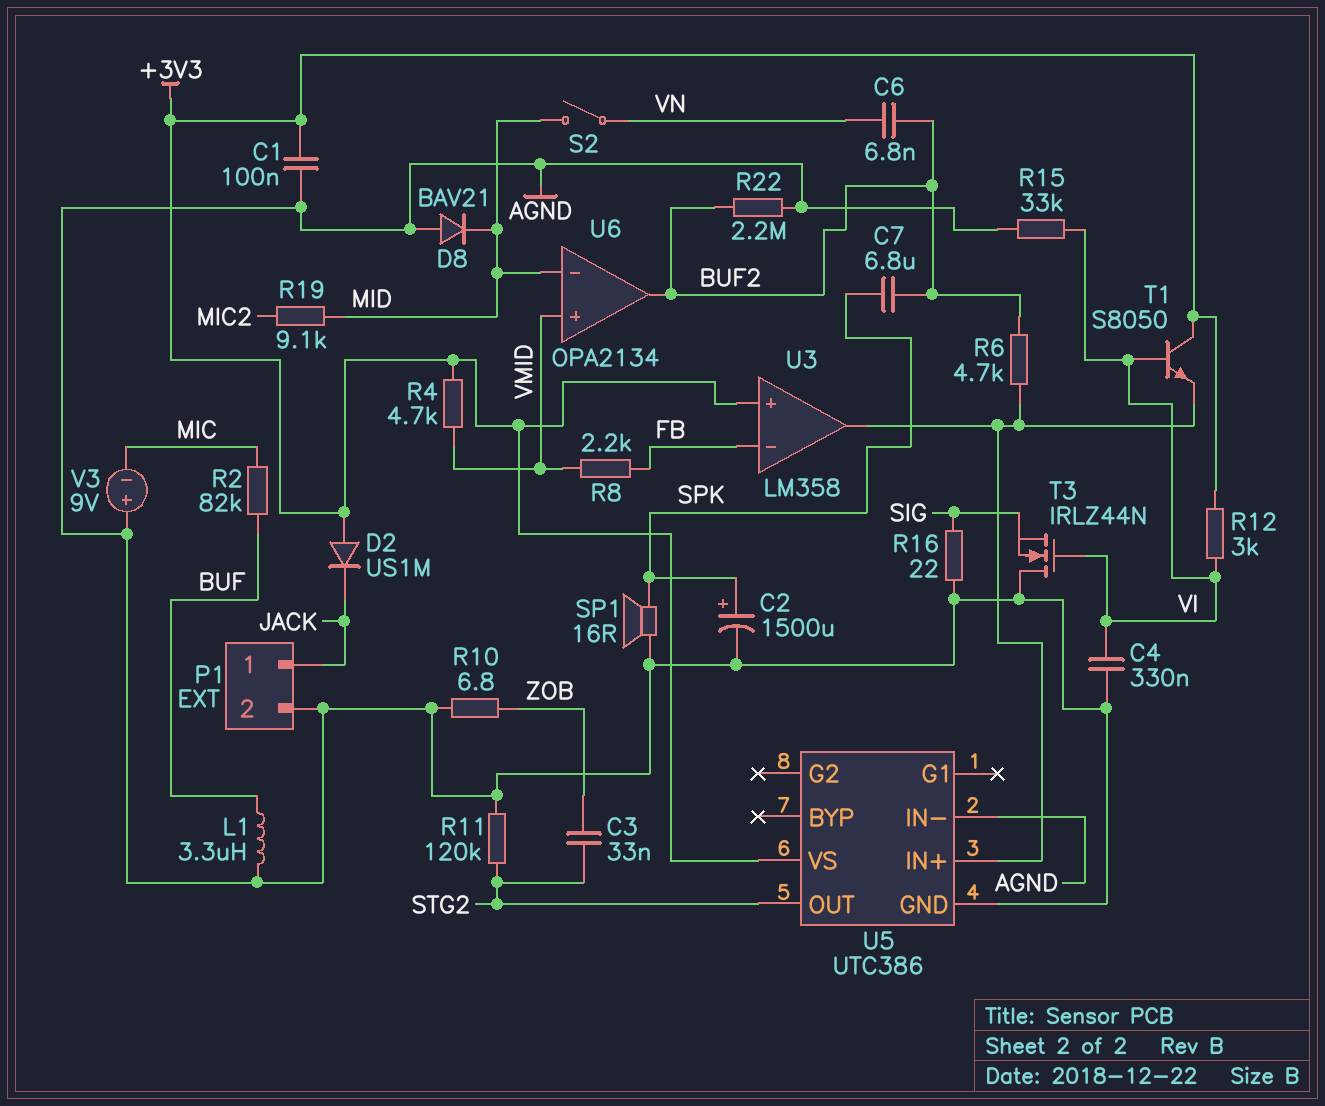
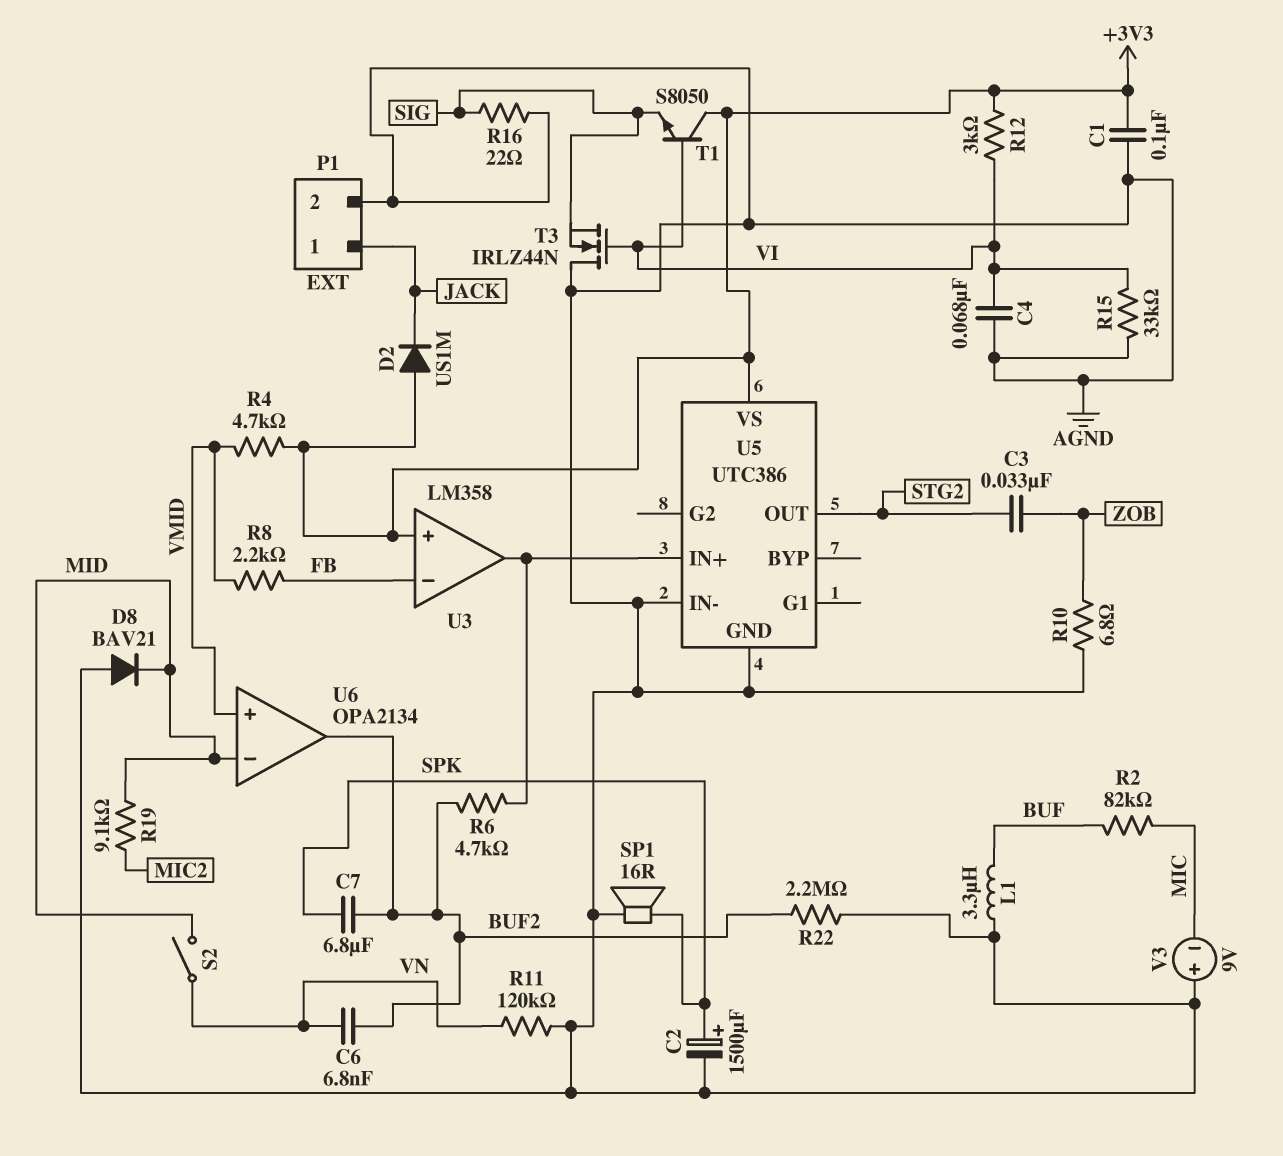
C4: 330nF (AGND, VI) -> 68nF (AGND, VI)
R11: 120k (AGND, STG2) -> 120k (AGND, VN)
T1: NPN S8050 (B VI, C +3V3, E U3/out) -> NPN S8050 (B VI, C +3V3, E SIG)

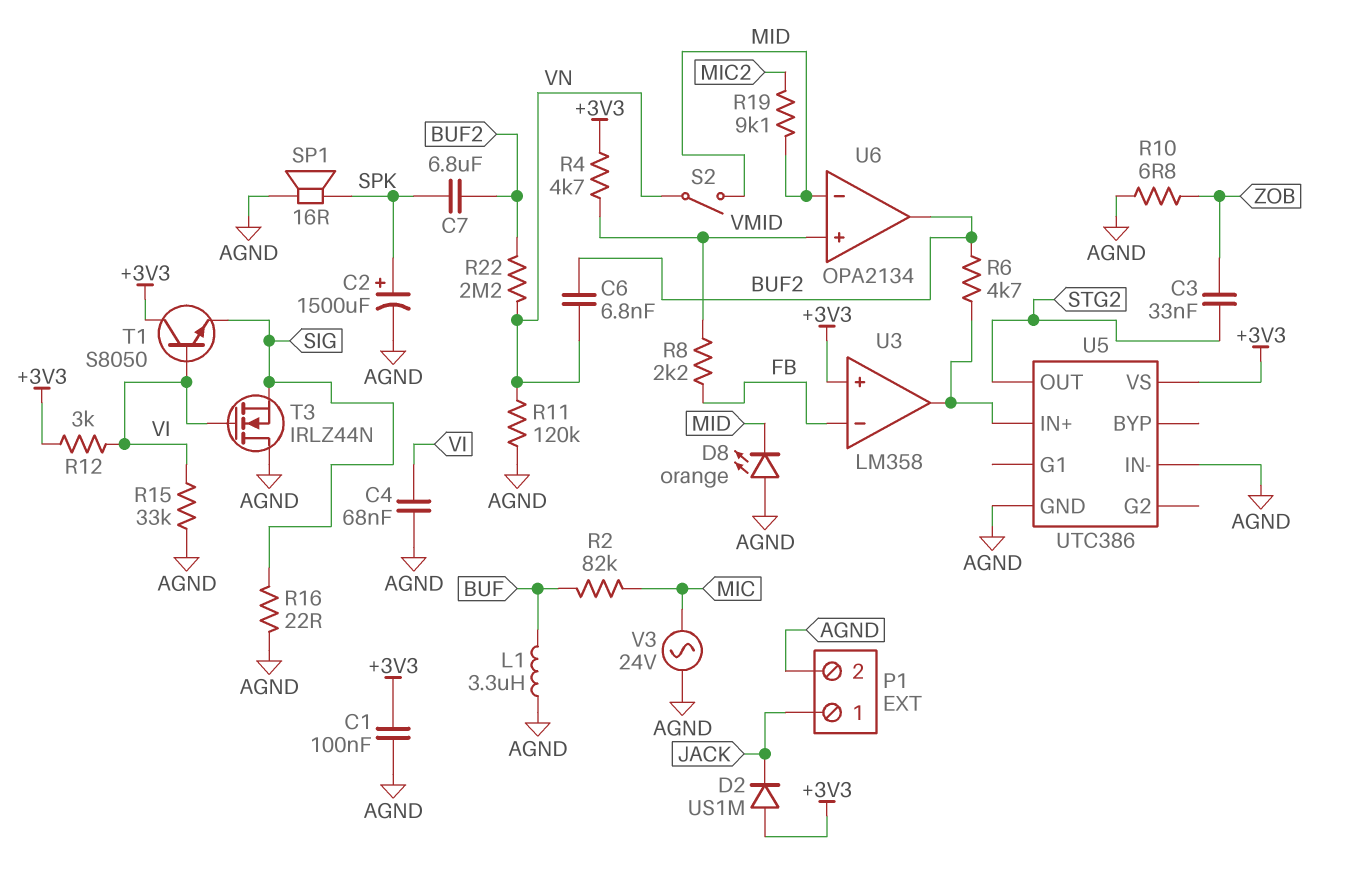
D8: diode BAV21 (A AGND, K MID) -> LED orange (A AGND, K MID)
R22: 2.2M (AGND, BUF2) -> 2.2M (BUF2, VN)
V3: 9V (plus AGND, minus MIC) -> AC 24V (AGND, MIC)

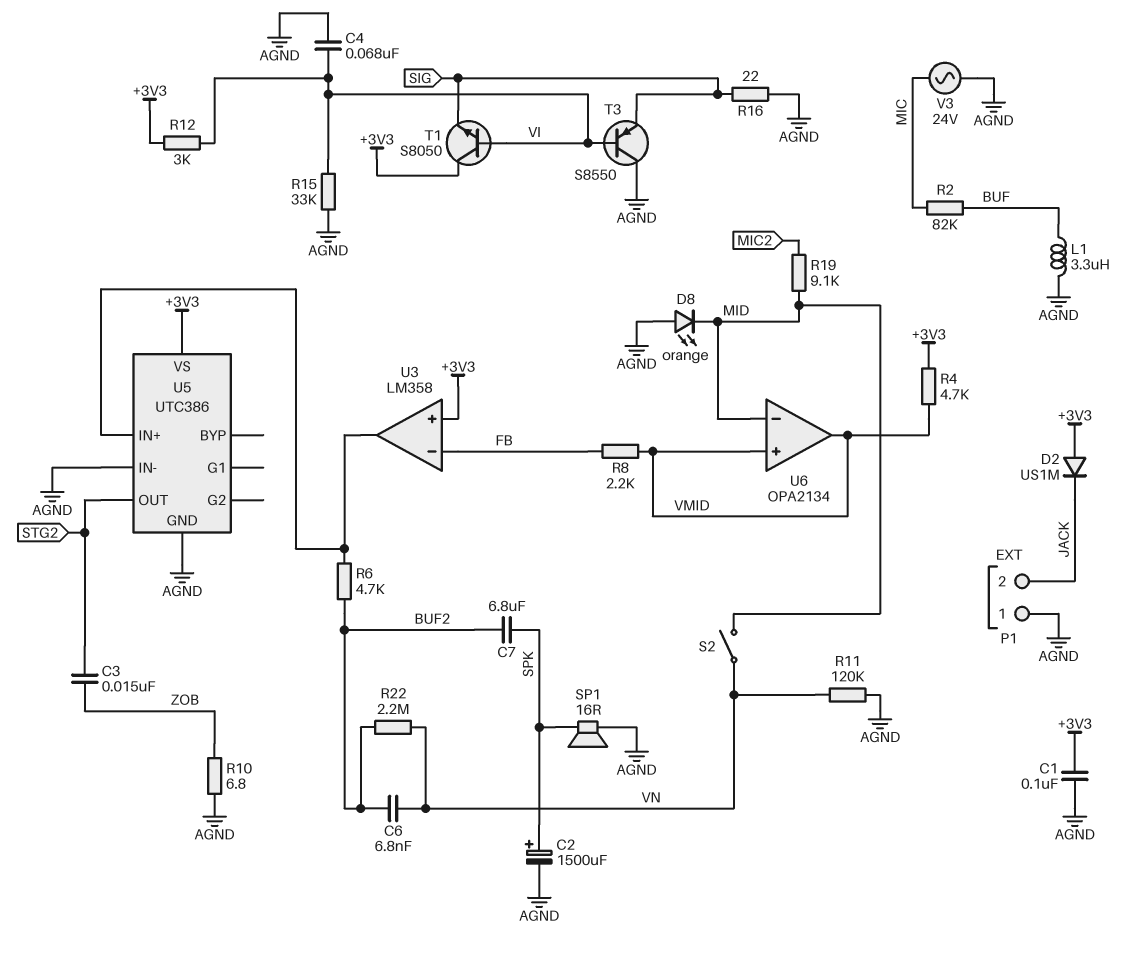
C3: 33nF (STG2, ZOB) -> 15nF (STG2, ZOB)
P1 pin 1: JACK -> AGND
P1 pin 2: AGND -> JACK
T3: NMOS IRLZ44N (G VI, D AGND, S SIG) -> PNP S8550 (B VI, C AGND, E SIG)
U6 pin out: BUF2 -> VMID

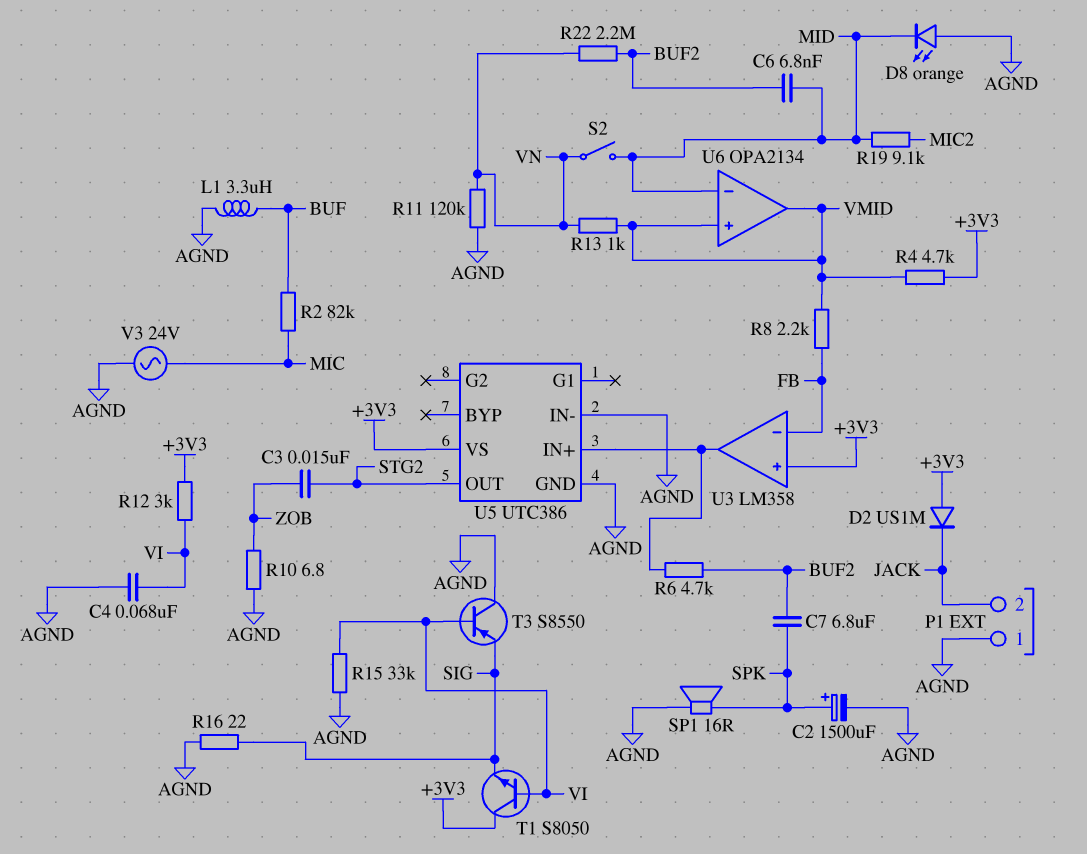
C1: 100nF (+3V3, AGND) -> none
C6: 6.8nF (BUF2, VN) -> 6.8nF (BUF2, MID)
R13: none -> 1k (VMID, VN)

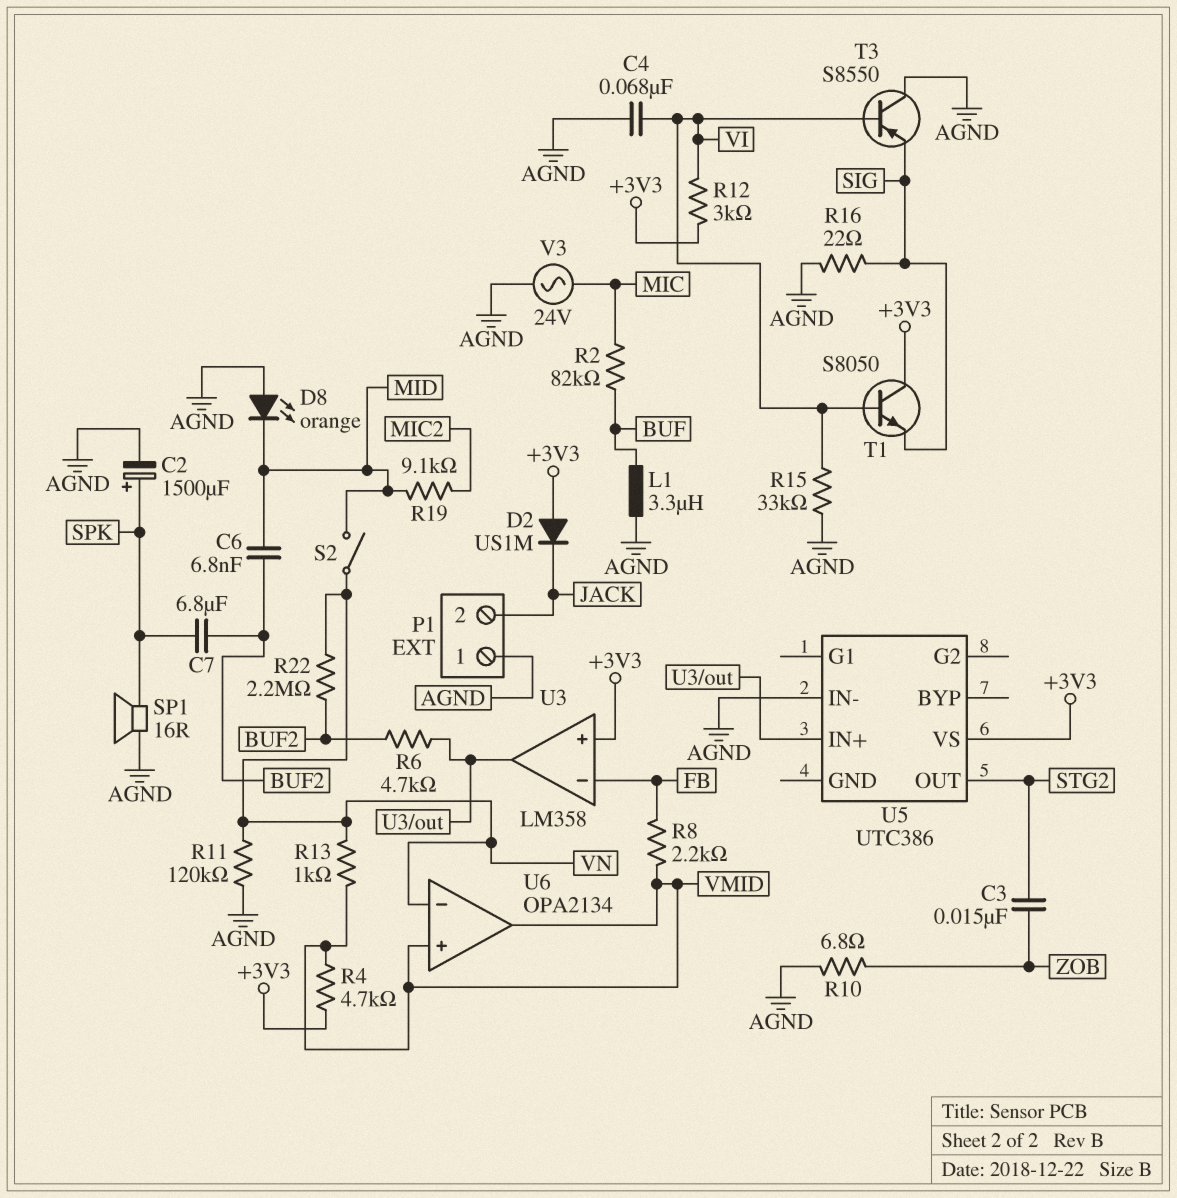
U5 pin GND: AGND -> none
U6 pin in-: MID -> VN

